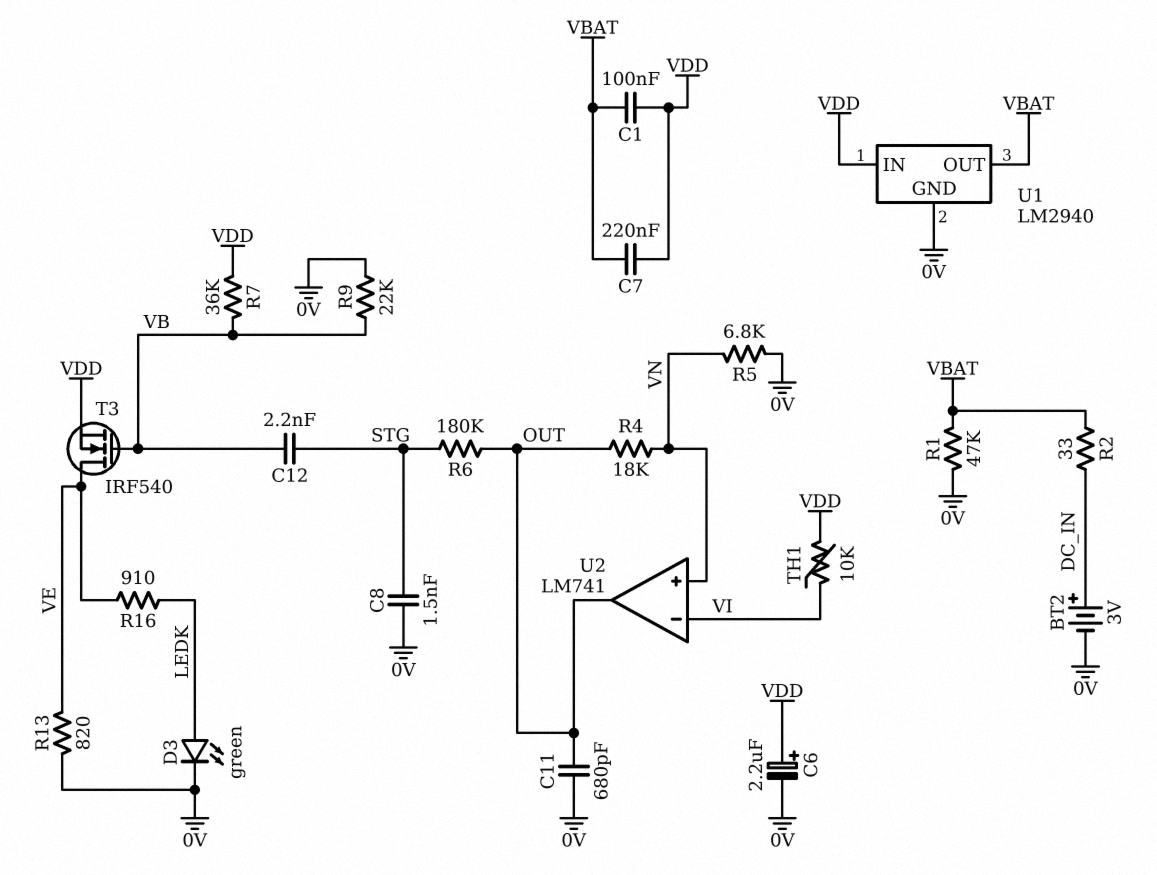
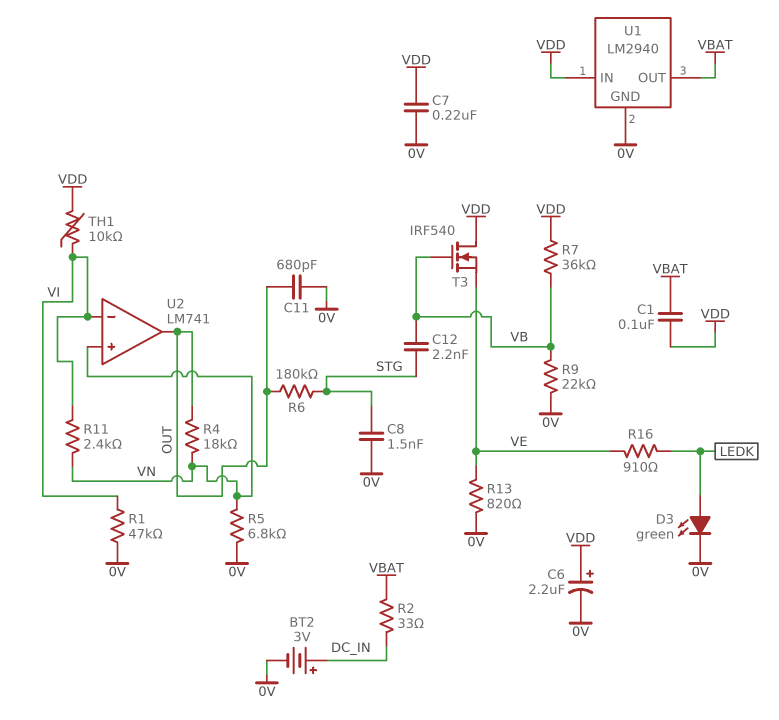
C7: 220nF (VBAT, VDD) -> 220nF (0V, VDD)
R1: 47k (0V, VBAT) -> 47k (0V, VI)
R11: none -> 2.4k (VI, VN)
T3: NMOS IRF540 (G VB, D VE, S VDD) -> NMOS IRF540 (G VB, D VDD, S VE)

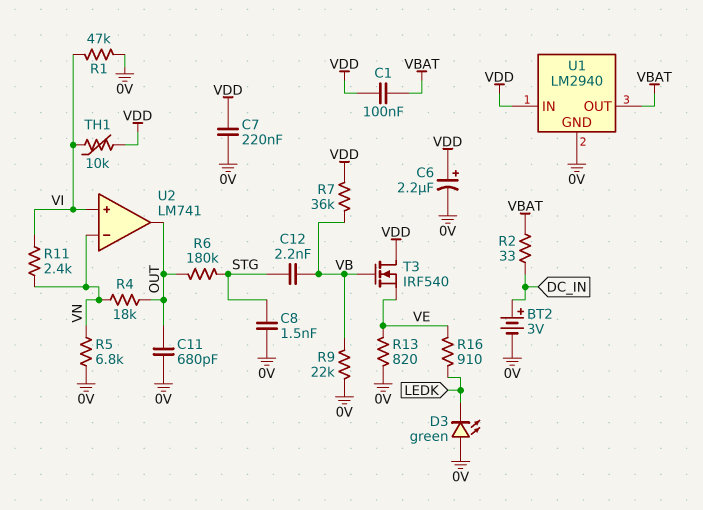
D3: LED green (A LEDK, K 0V) -> LED green (A 0V, K LEDK)
U2 pin in+: VN -> VI
U2 pin in-: VI -> VN

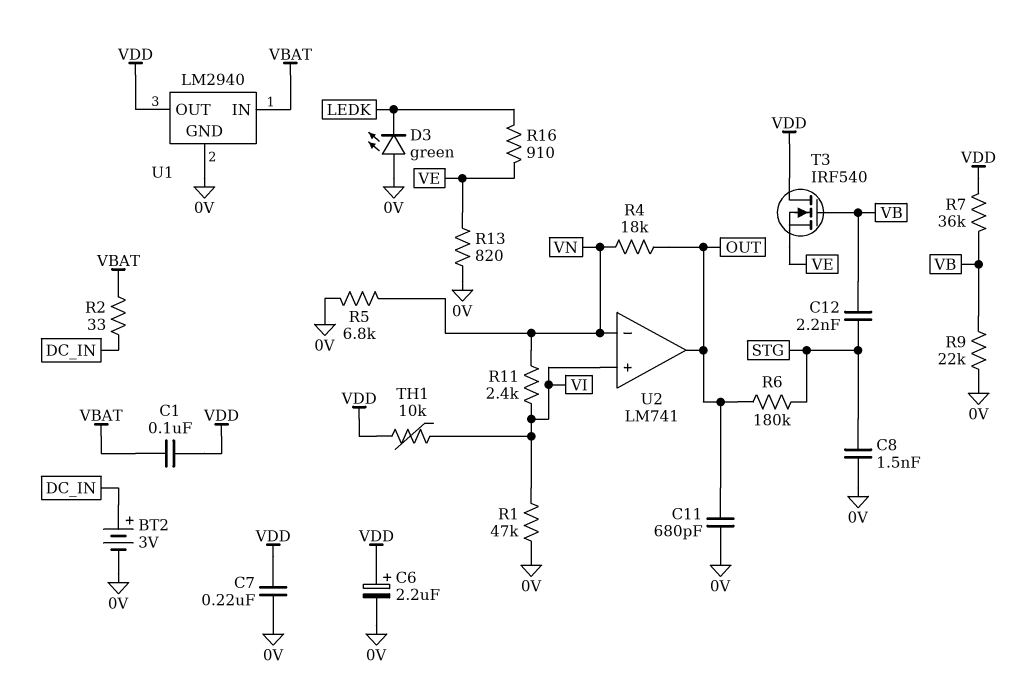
U1 pin IN: VDD -> VBAT
U1 pin OUT: VBAT -> VDD

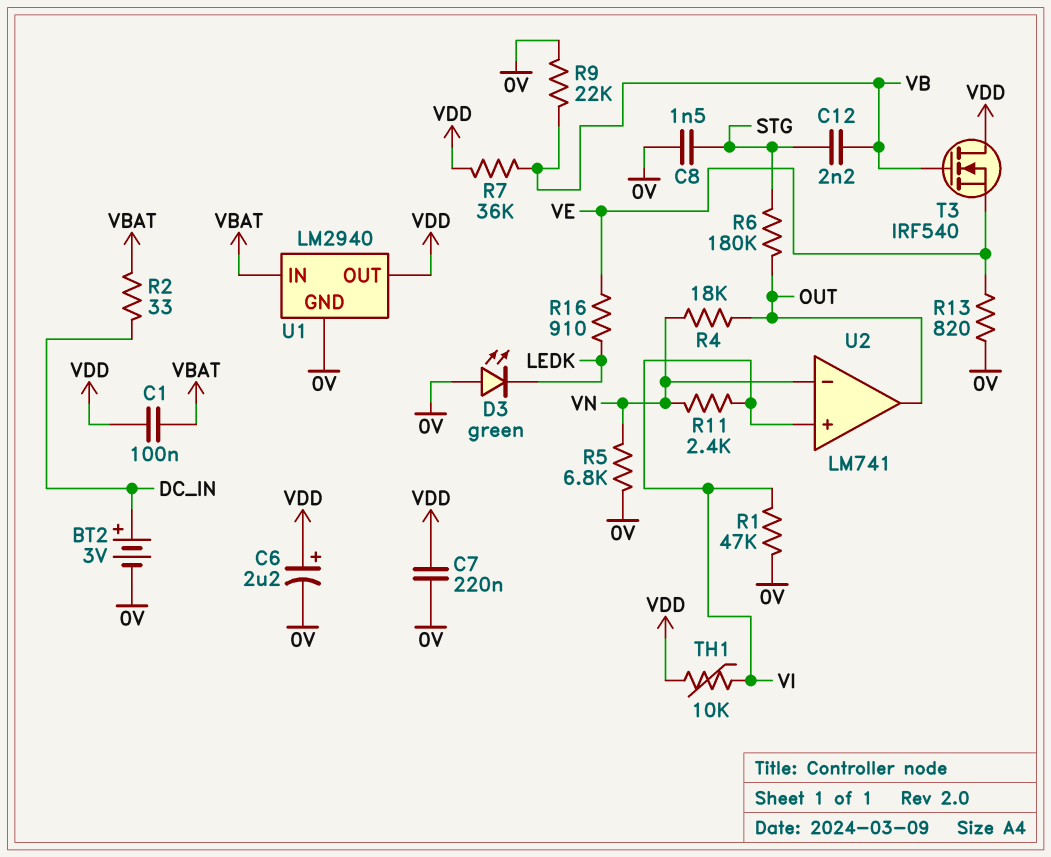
C11: 680pF (0V, OUT) -> none

